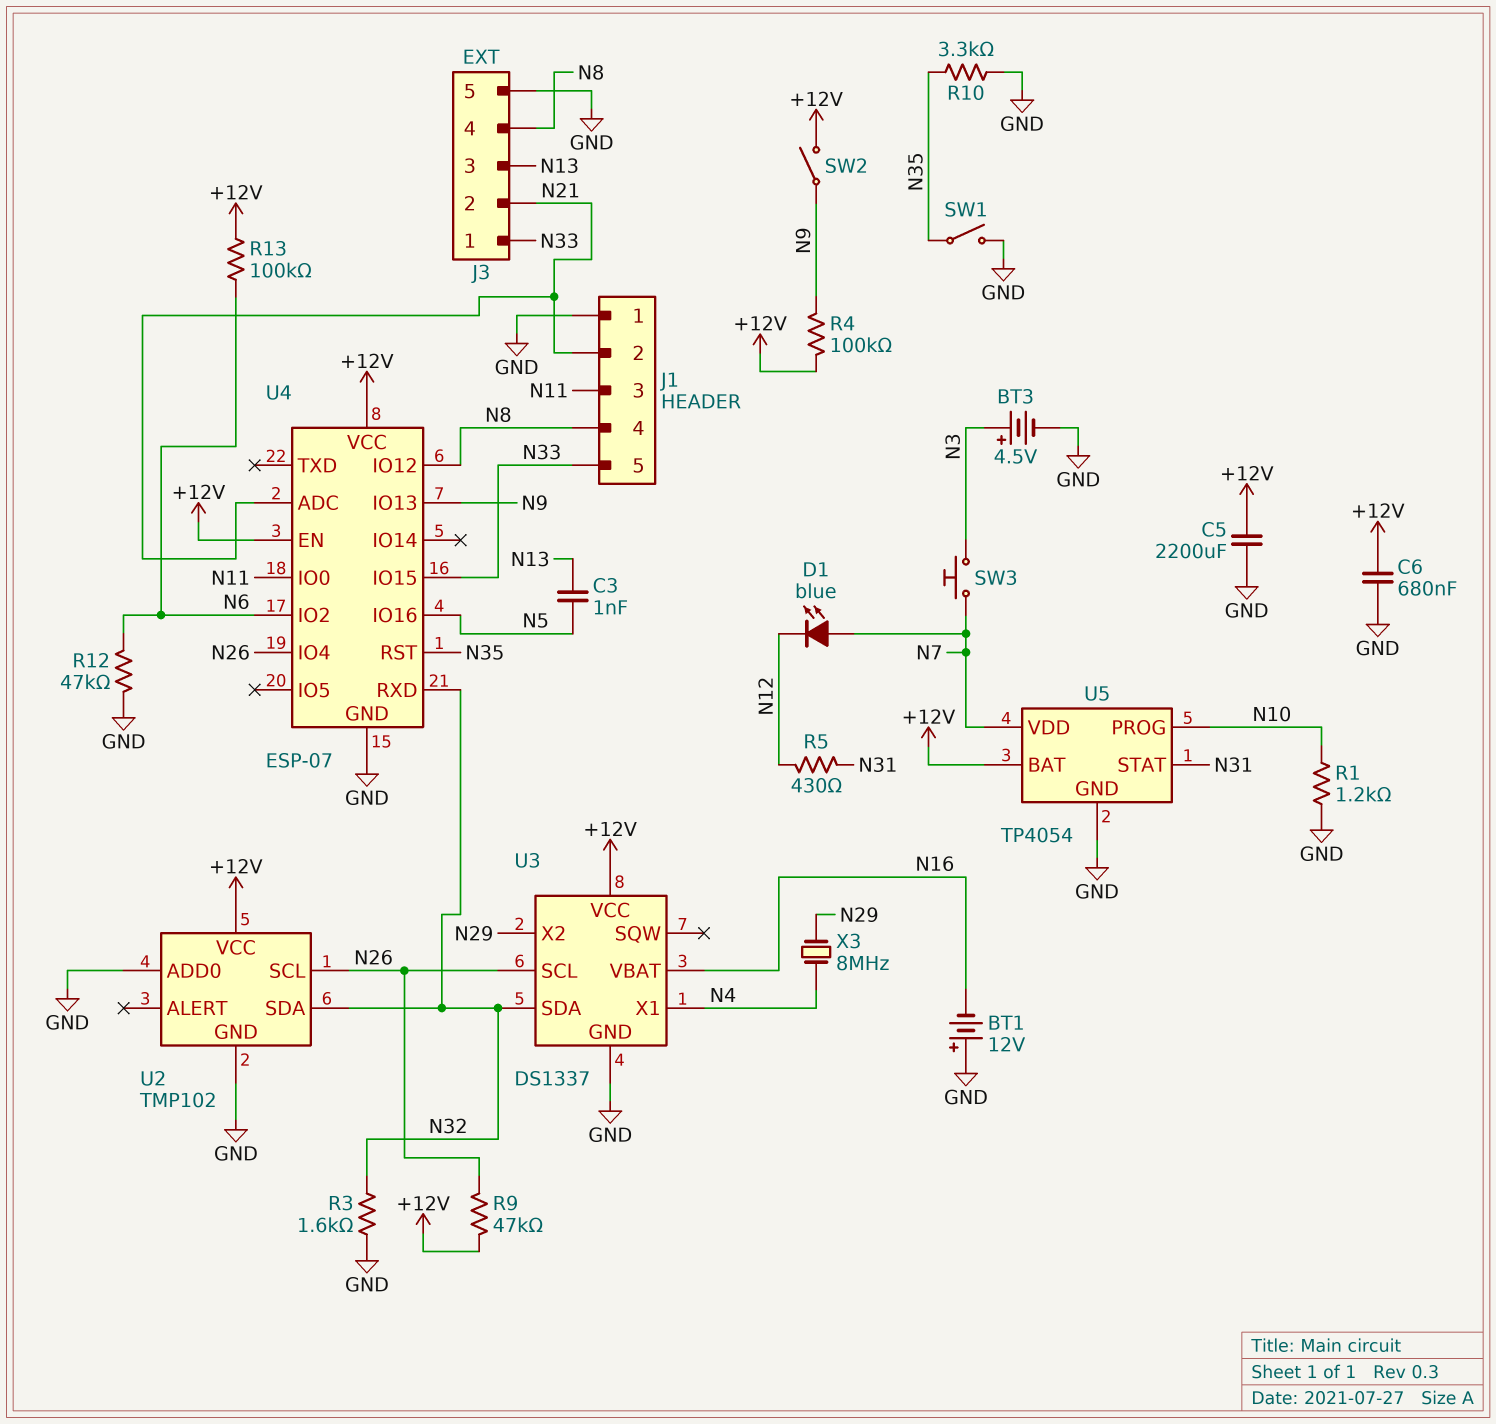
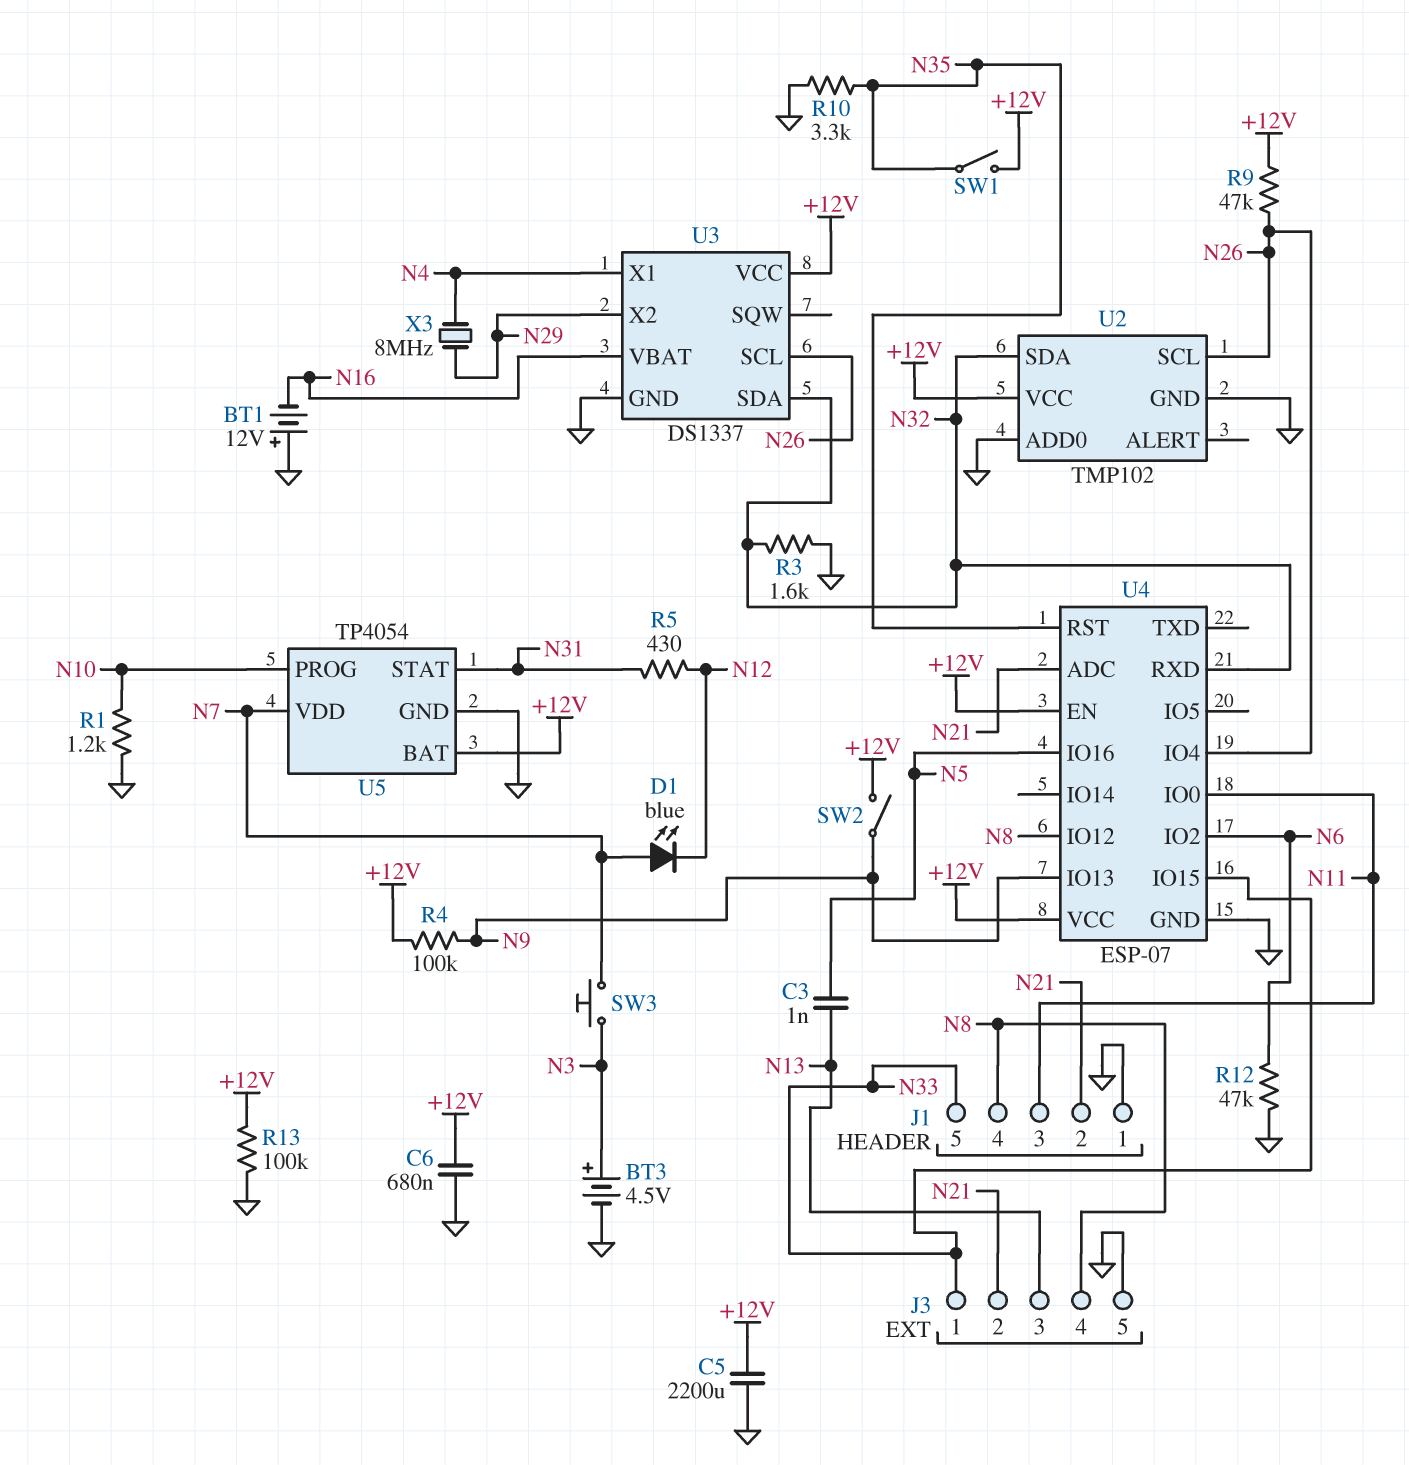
R13: 100k (+12V, N6) -> 100k (+12V, GND)
SW1: switch (GND, N35) -> switch (+12V, N35)

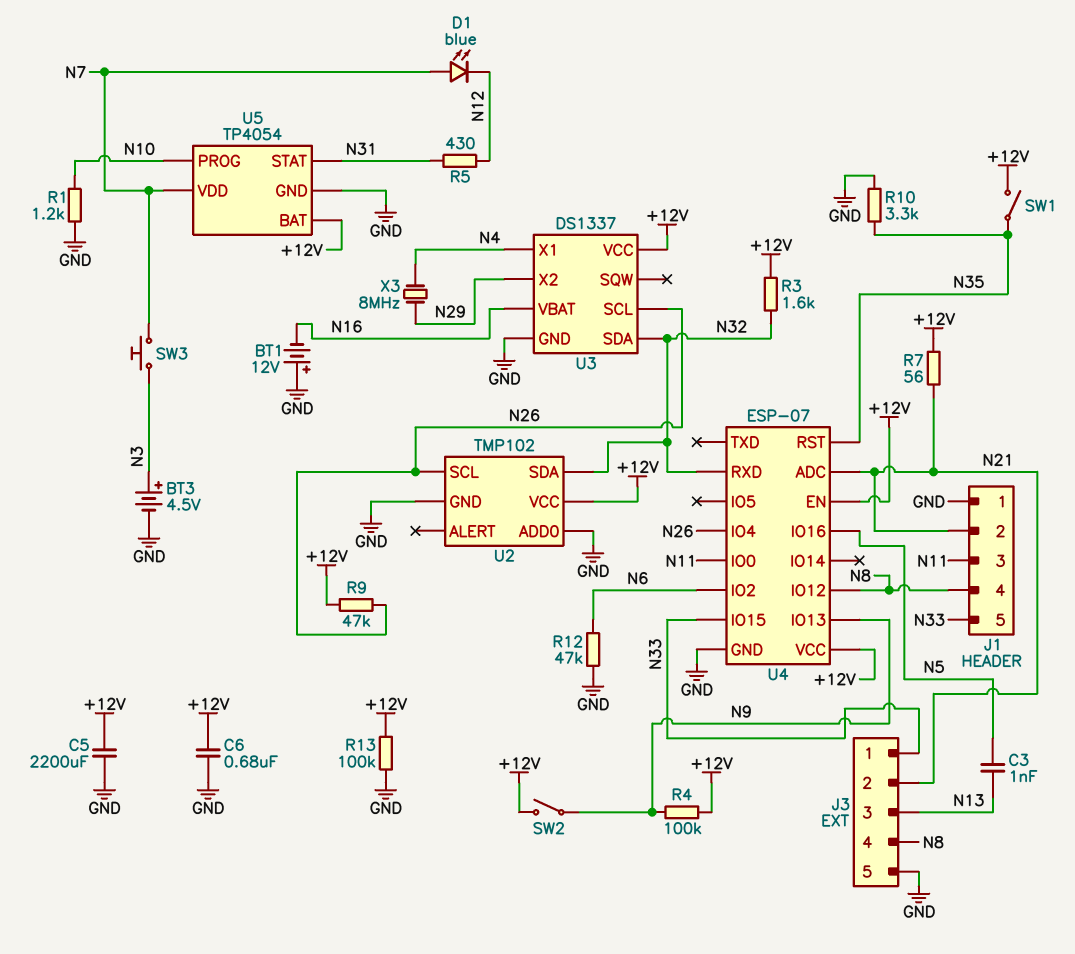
R3: 1.6k (GND, N32) -> 1.6k (+12V, N32)
R7: none -> 56 (+12V, N21)

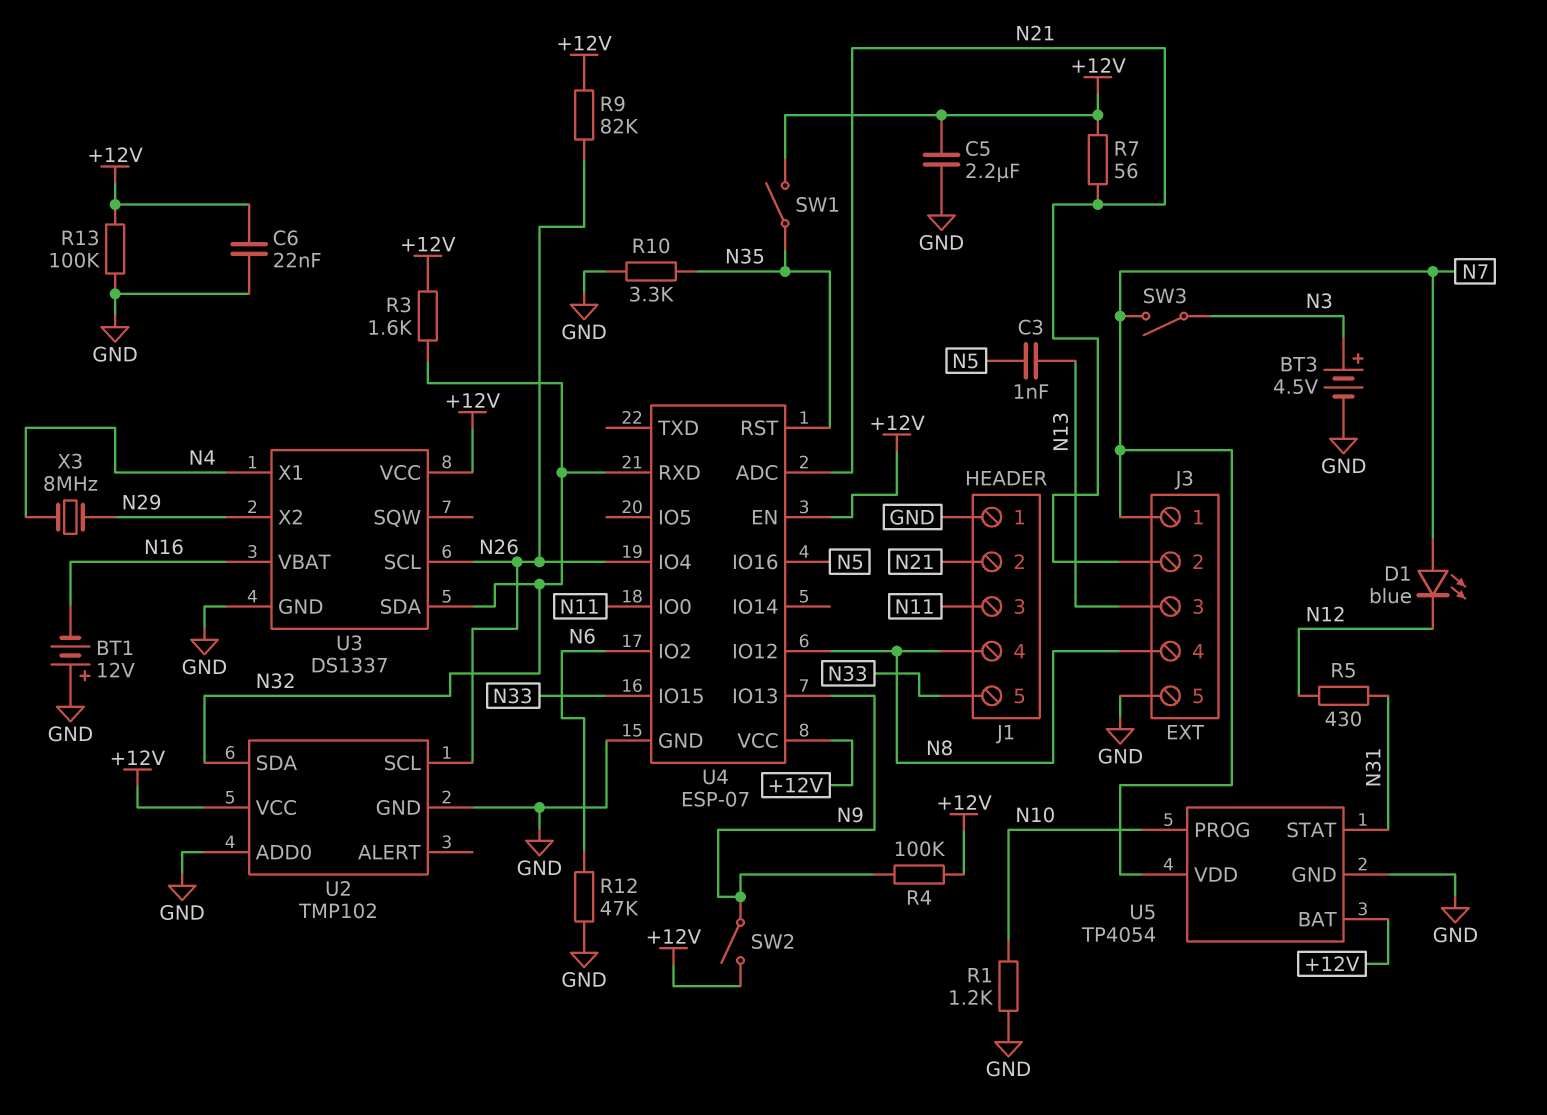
C5: 2200uF (+12V, GND) -> 2.2uF (+12V, GND)
C6: 680nF (+12V, GND) -> 22nF (+12V, GND)
J3 pin 1: N33 -> N7
R9: 47k (+12V, N26) -> 82k (+12V, N26)
SW3: button (N3, N7) -> switch (N3, N7)

